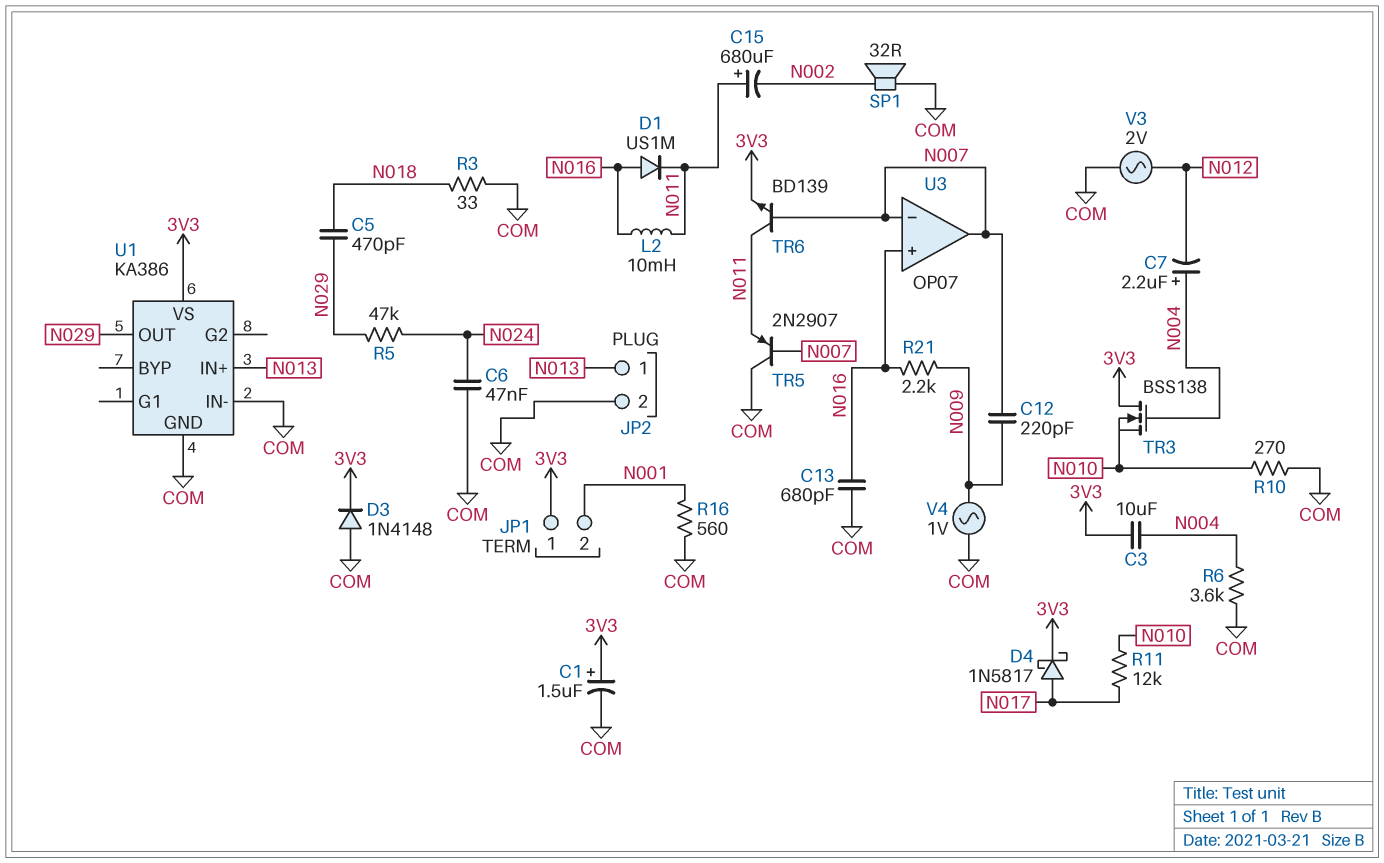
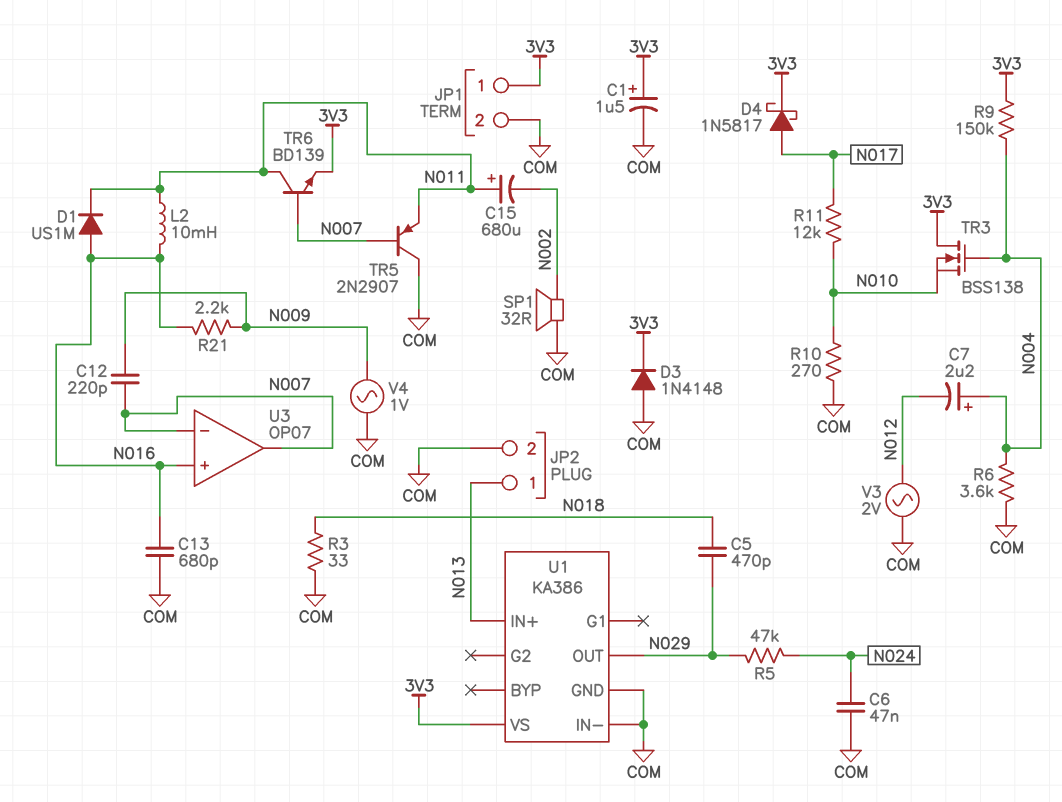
C3: 10uF (3V3, N004) -> none
JP1 pin 2: N001 -> COM
R9: none -> 150k (3V3, N004)
R16: 560 (COM, N001) -> none

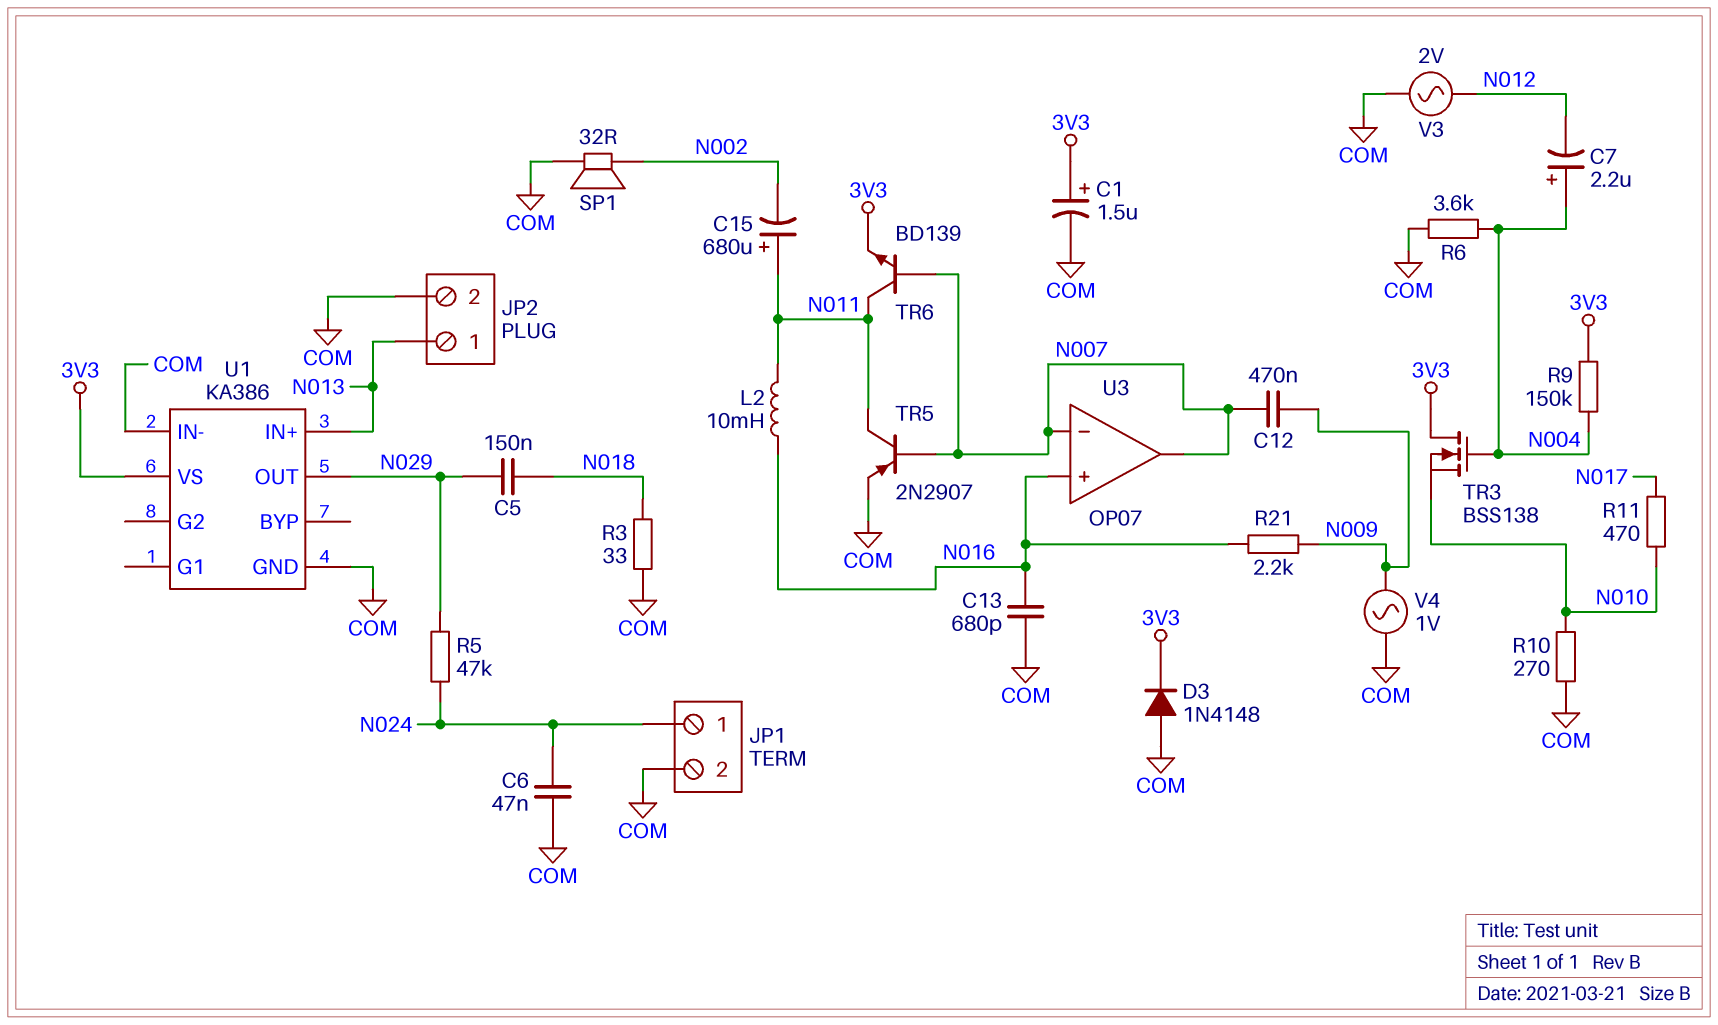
C5: 470pF (N018, N029) -> 150nF (N018, N029)
C12: 220pF (N007, N009) -> 470nF (N007, N009)
D1: diode US1M (A N016, K N011) -> none
D4: schottky 1N5817 (A N017, K 3V3) -> none
JP1 pin 1: 3V3 -> N024
R11: 12k (N010, N017) -> 470 (N010, N017)
TR5: PNP 2N2907 (B N007, C COM, E N011) -> PNP 2N2907 (B N007, C N011, E COM)

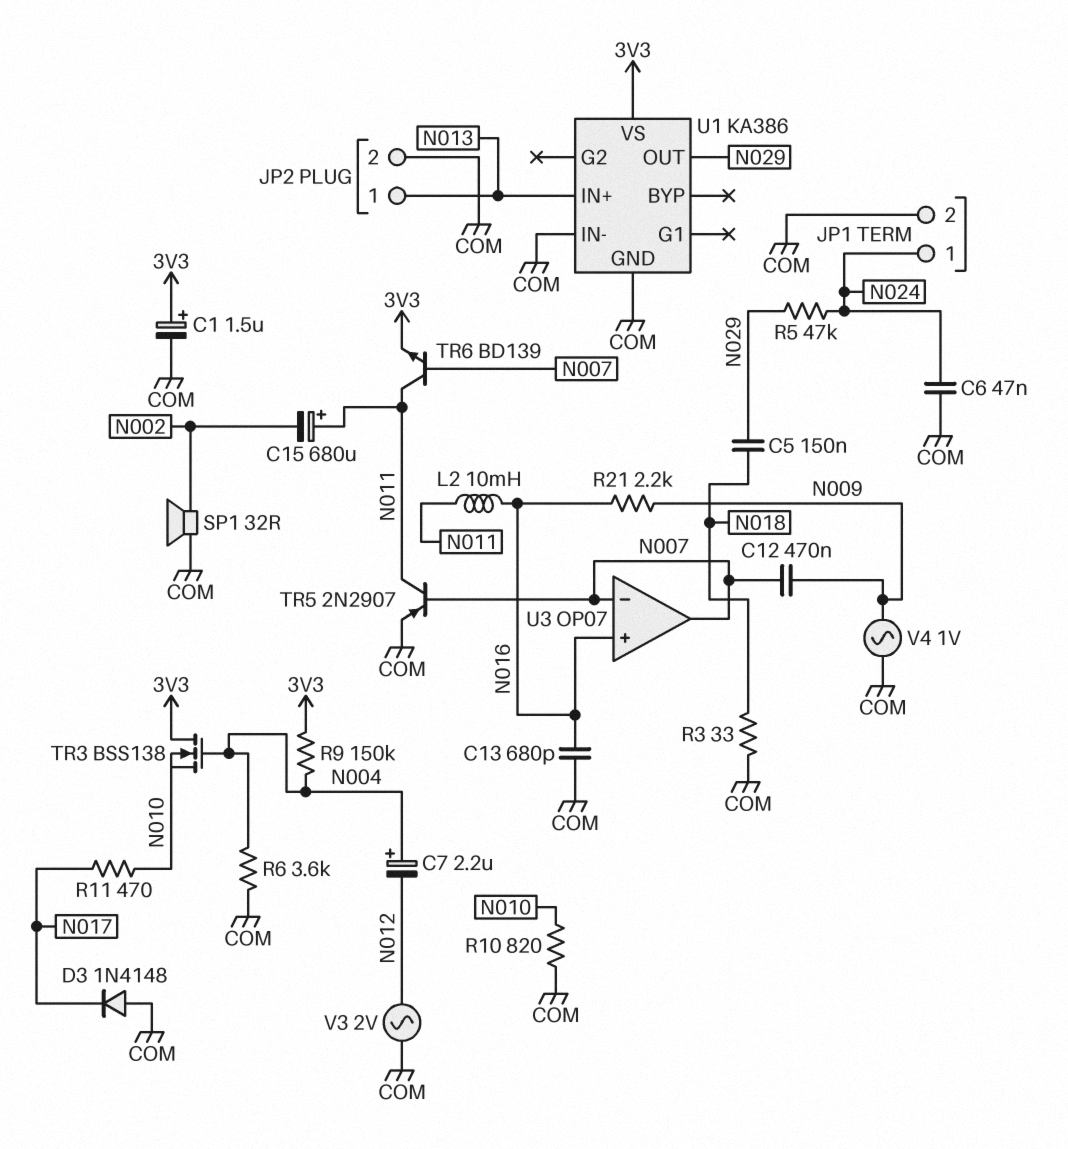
D3: diode 1N4148 (A COM, K 3V3) -> diode 1N4148 (A COM, K N017)
R10: 270 (COM, N010) -> 820 (COM, N010)

